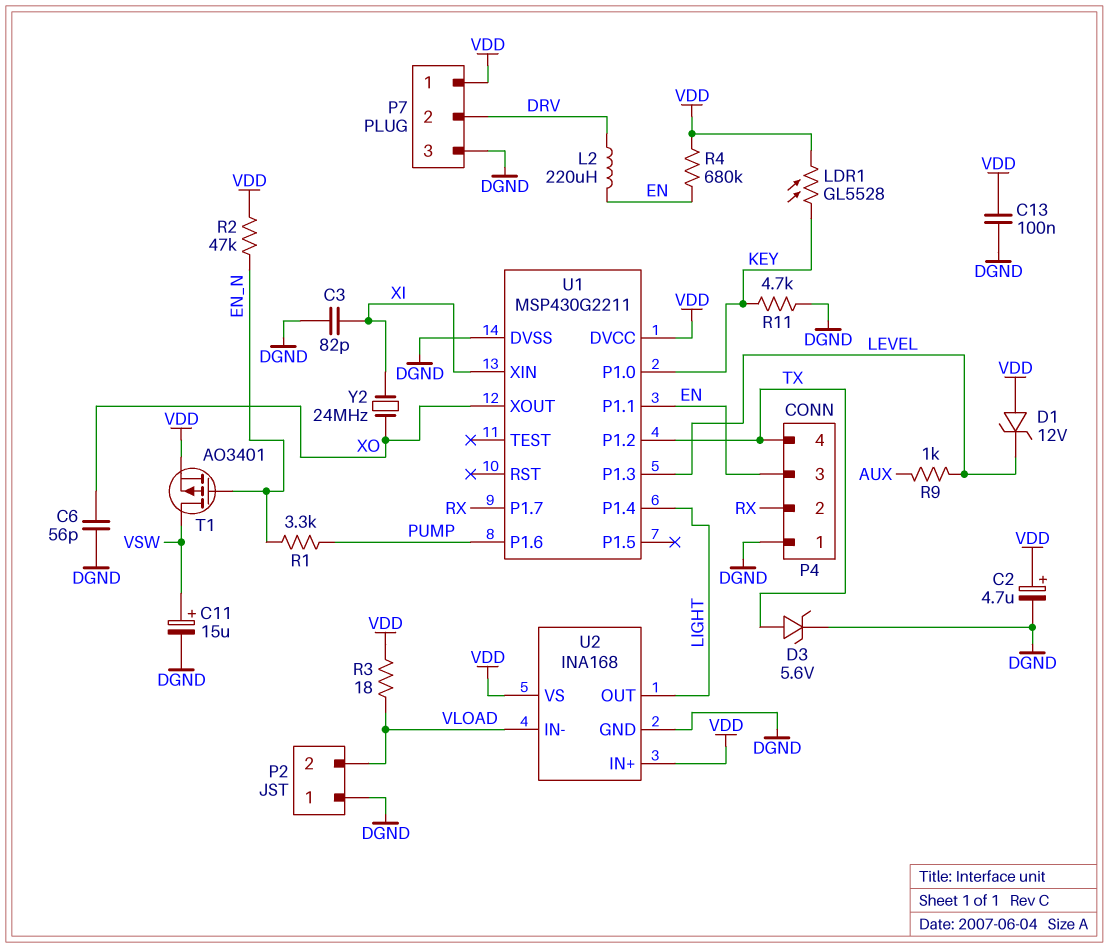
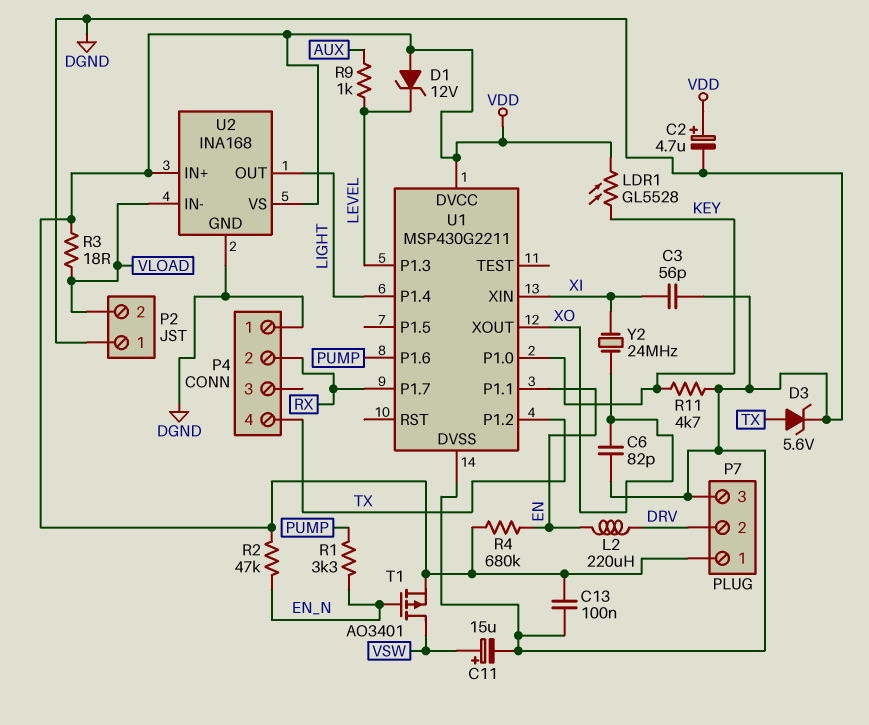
C3: 82pF (DGND, XI) -> 56pF (DGND, XI)
C6: 56pF (DGND, XO) -> 82pF (DGND, XO)
P4 pin 3: EN -> none

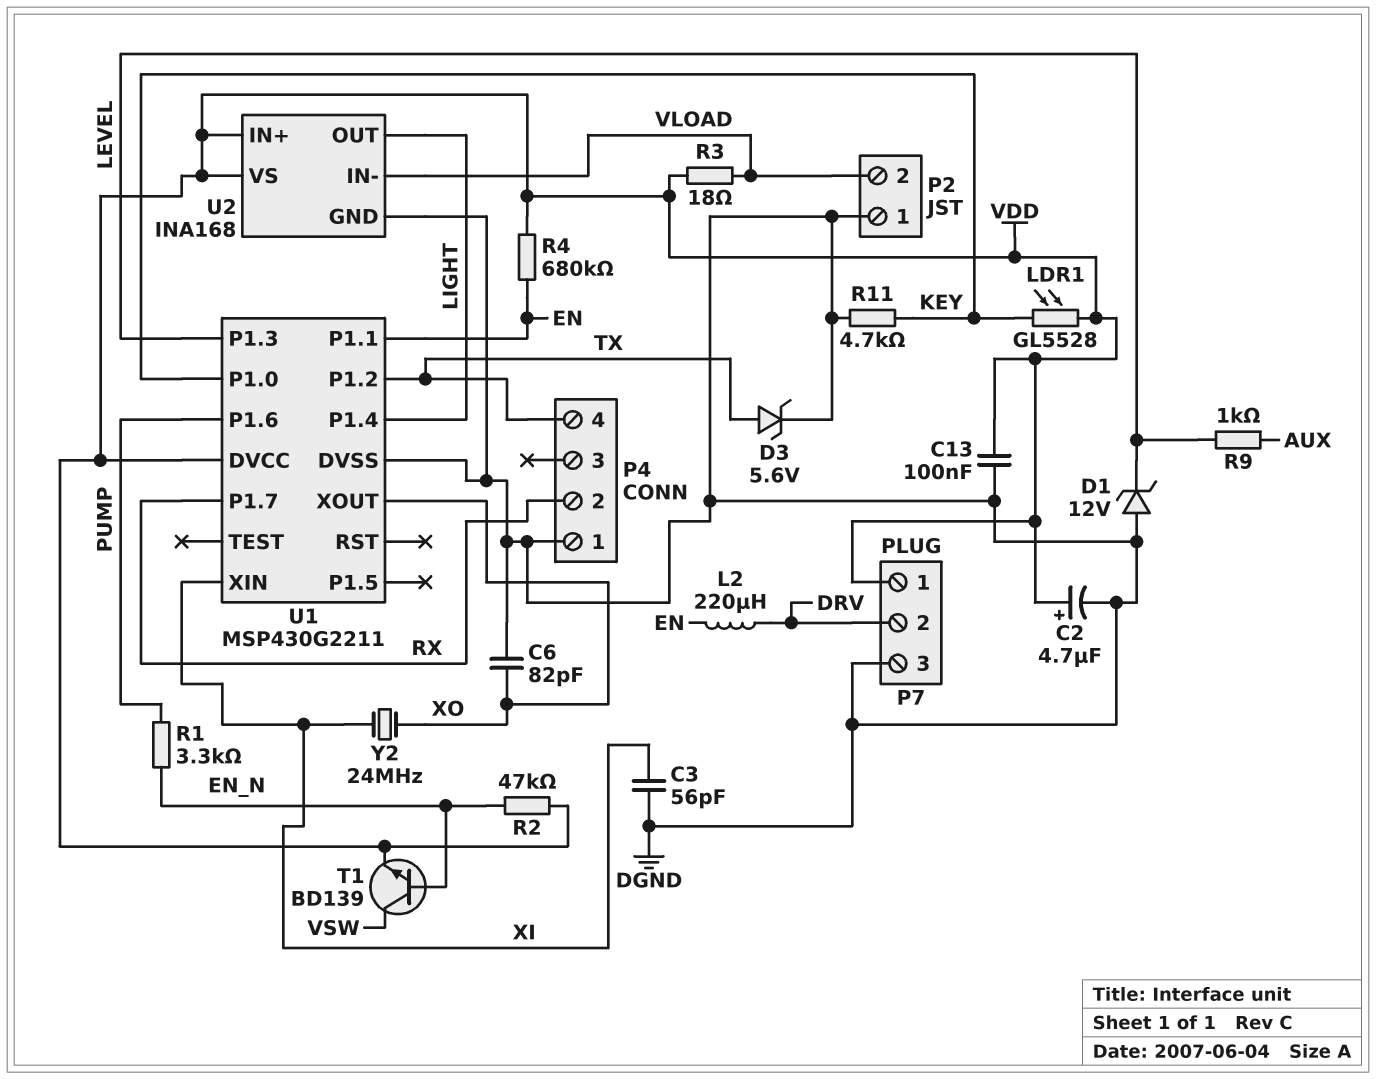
C11: 15uF (plus VSW, minus DGND) -> none
D1: zener 12V (A VDD, K LEVEL) -> zener 12V (A DGND, K LEVEL)
T1: PMOS AO3401 (G EN_N, D VSW, S VDD) -> NPN BD139 (B EN_N, C VSW, E VDD)

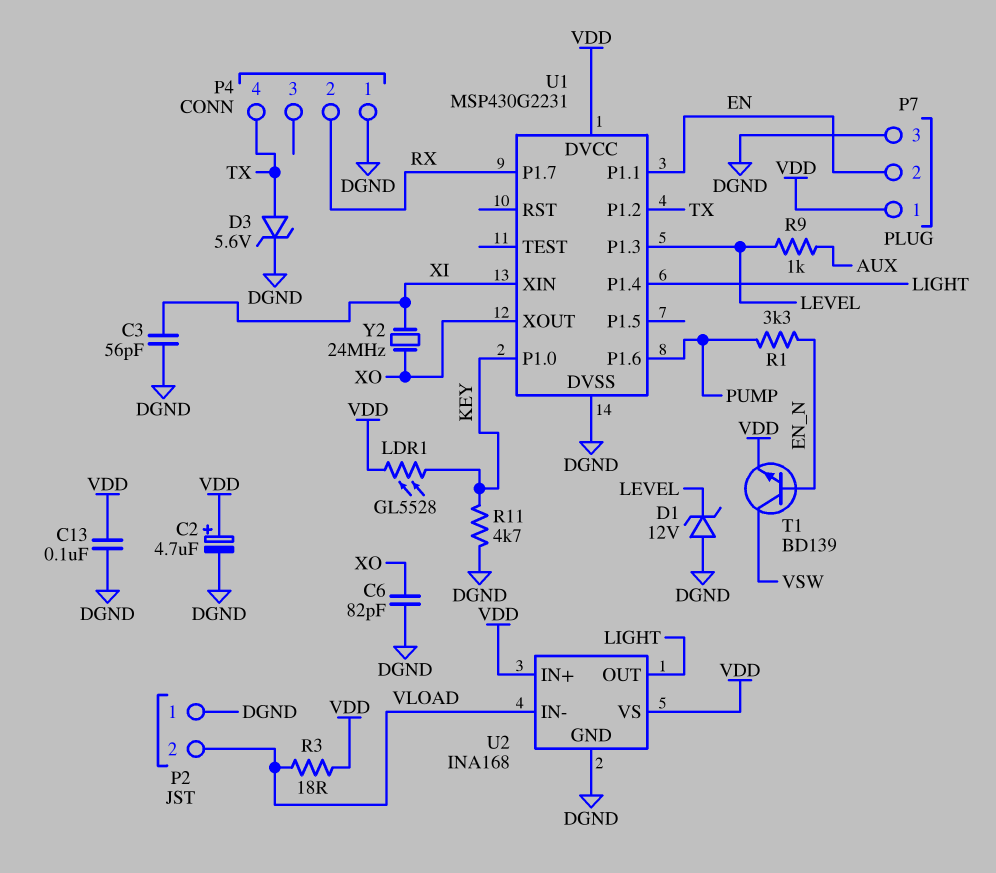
L2: 220uH (DRV, EN) -> none
P7 pin 2: DRV -> EN
R2: 47k (EN_N, VDD) -> none
R4: 680k (EN, VDD) -> none
U1: MSP430G2211 -> MSP430G2231

